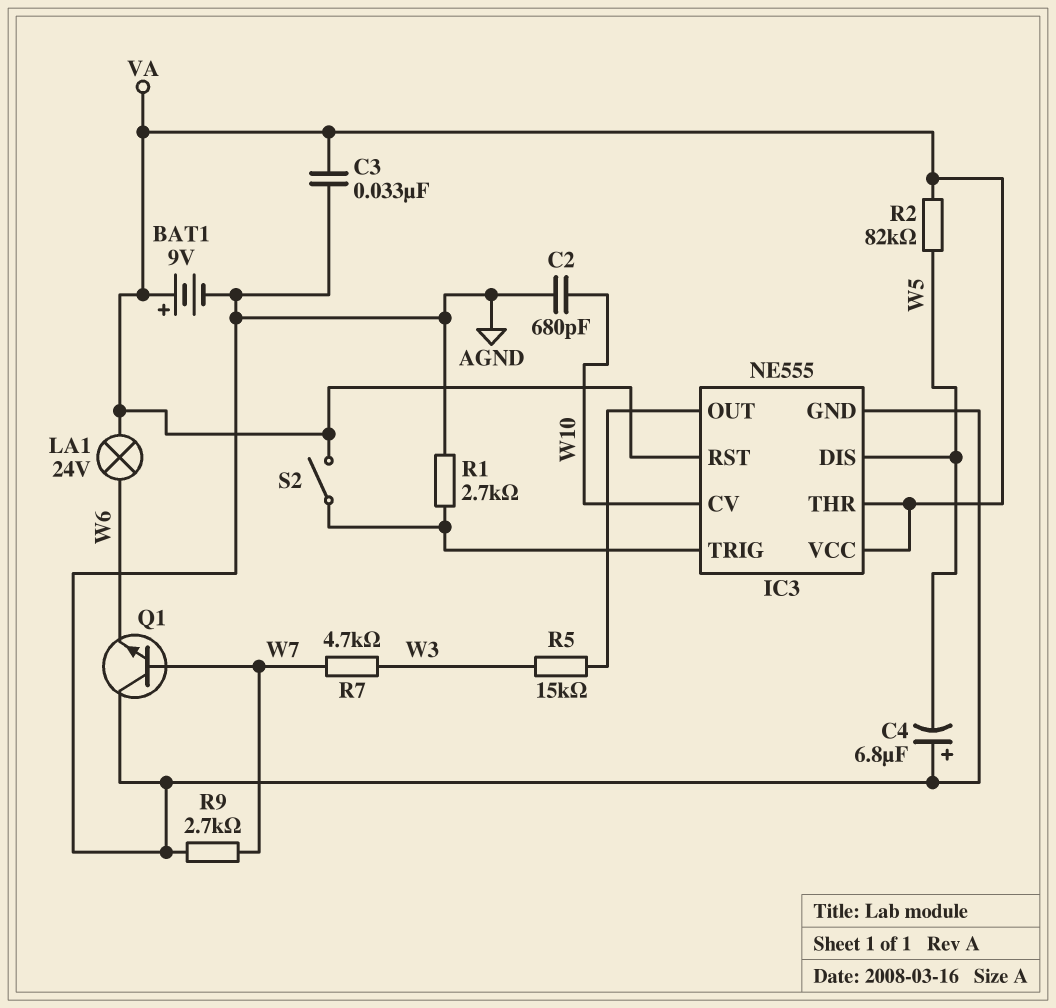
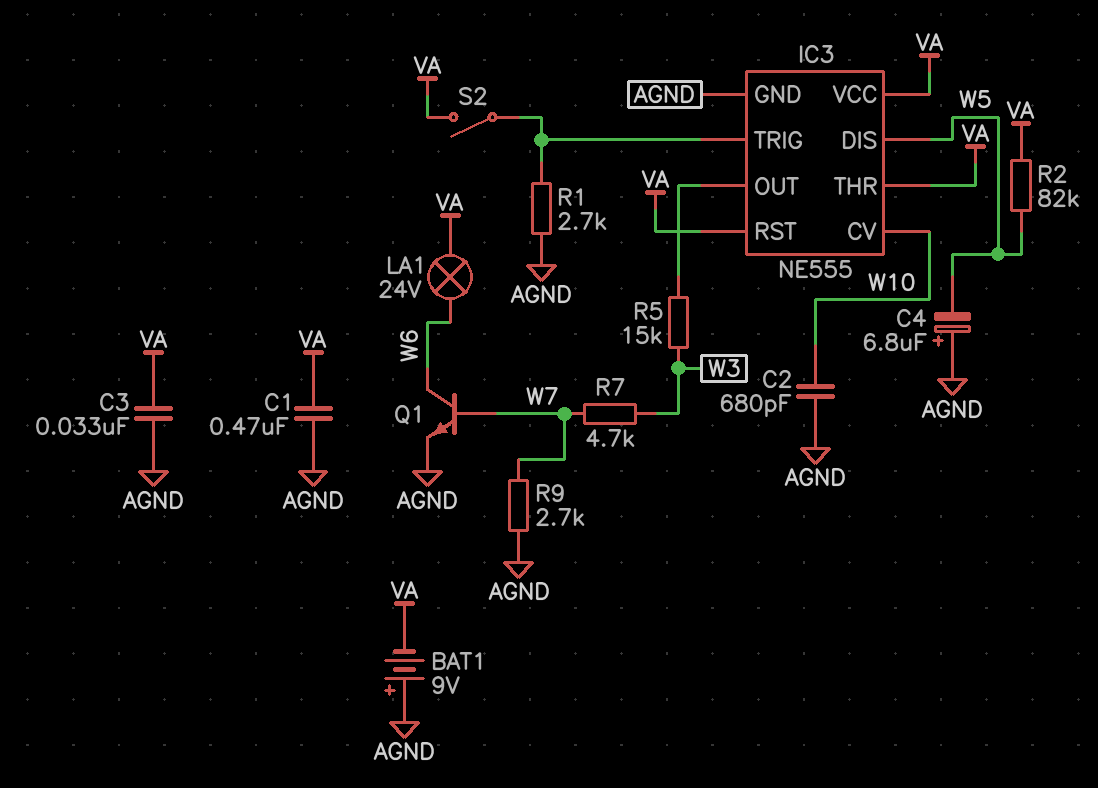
BAT1: 9V (plus VA, minus AGND) -> 9V (plus AGND, minus VA)
C1: none -> 470nF (AGND, VA)
Q1: NPN (B W7, C AGND, E W6) -> NPN (B W7, C W6, E AGND)

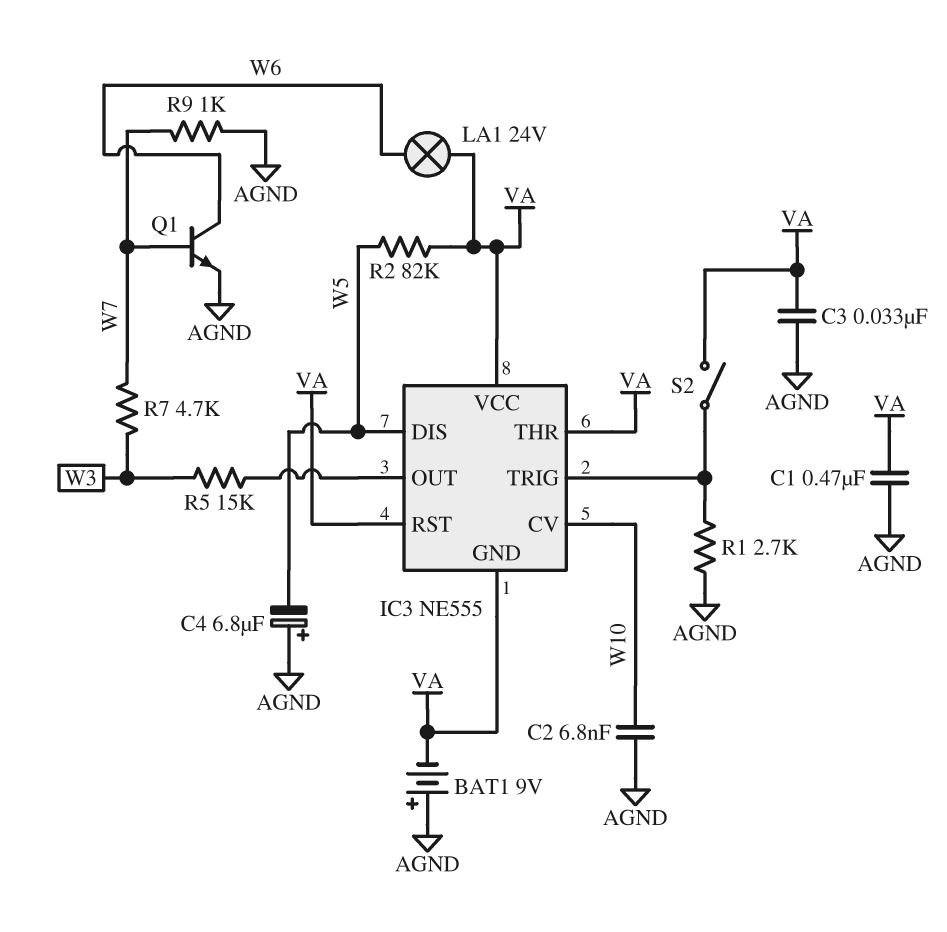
C2: 680pF (AGND, W10) -> 6.8nF (AGND, W10)
IC3 pin GND: AGND -> VA
R9: 2.7k (AGND, W7) -> 1k (AGND, W7)

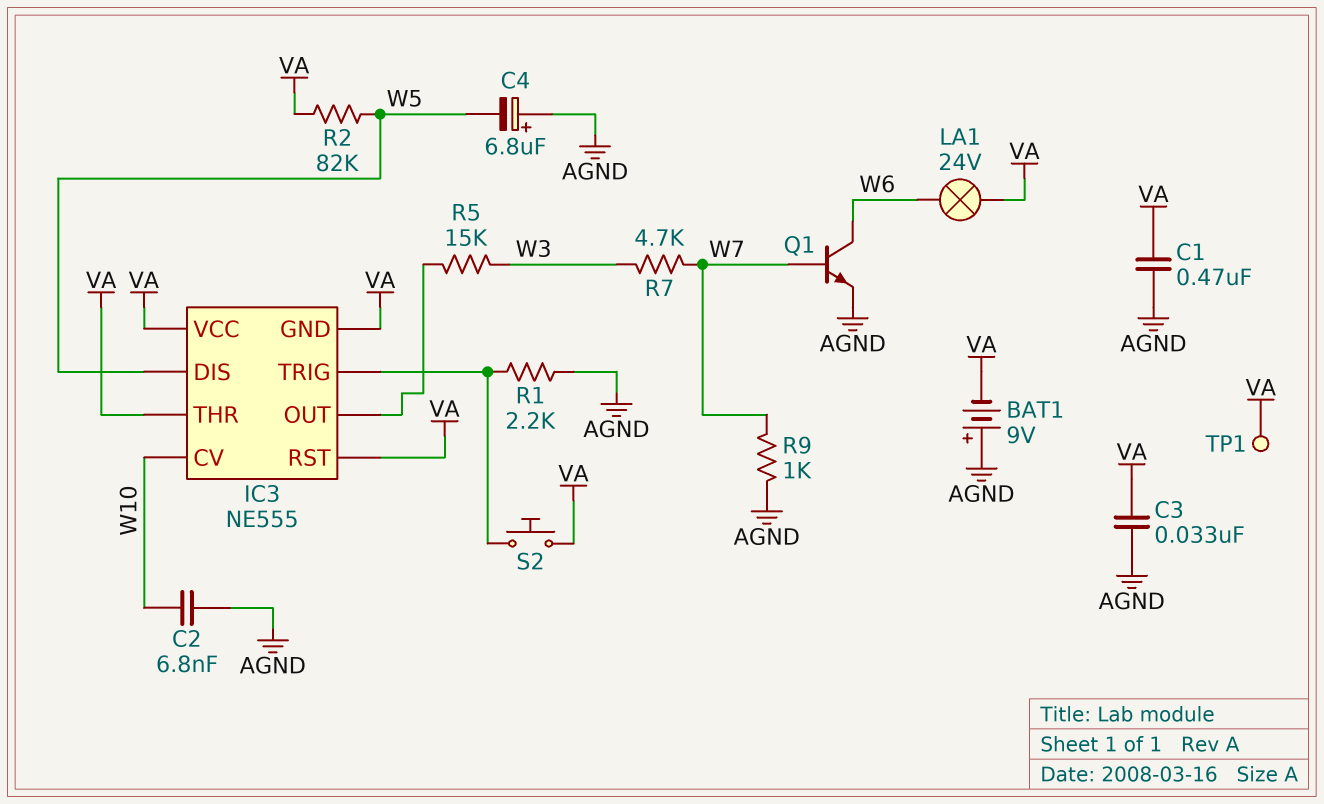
R1: 2.7k (AGND, IC3/TRIG) -> 2.2k (AGND, IC3/TRIG)
S2: switch (IC3/TRIG, VA) -> button (IC3/TRIG, VA)
TP1: none -> test point (VA)

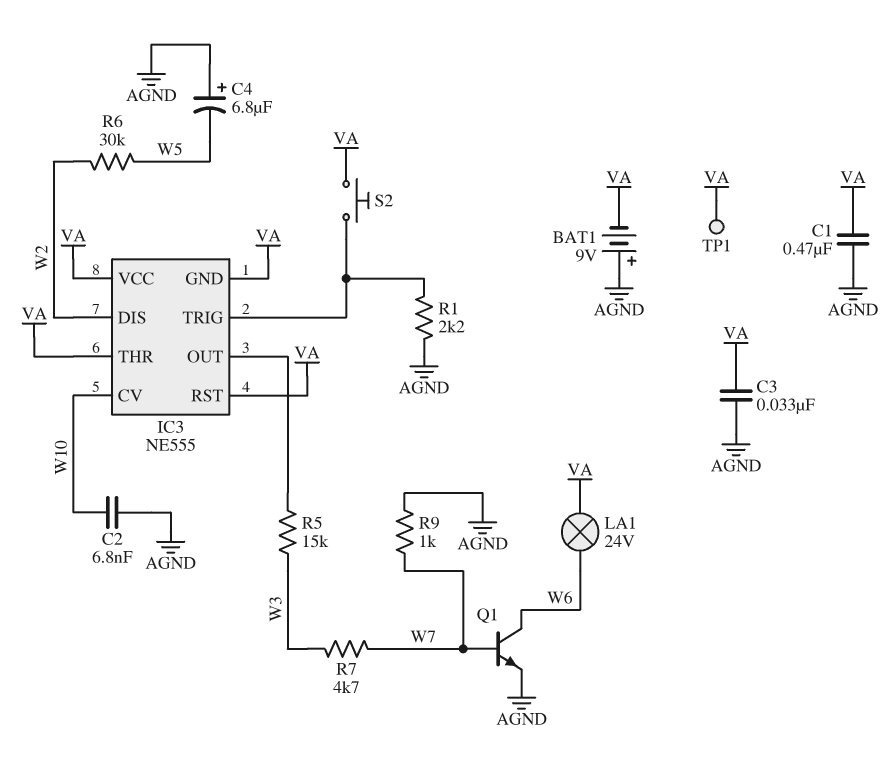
IC3 pin DIS: W5 -> W2
R2: 82k (VA, W5) -> none
R6: none -> 30k (W2, W5)

